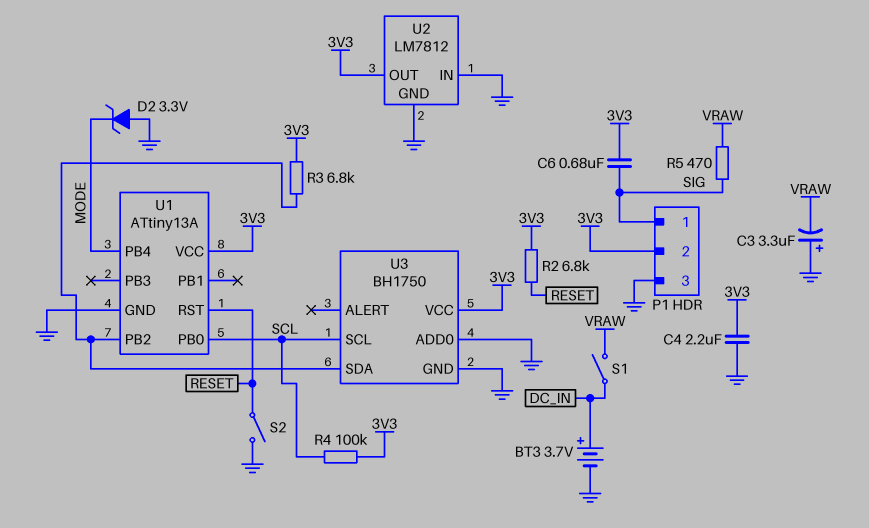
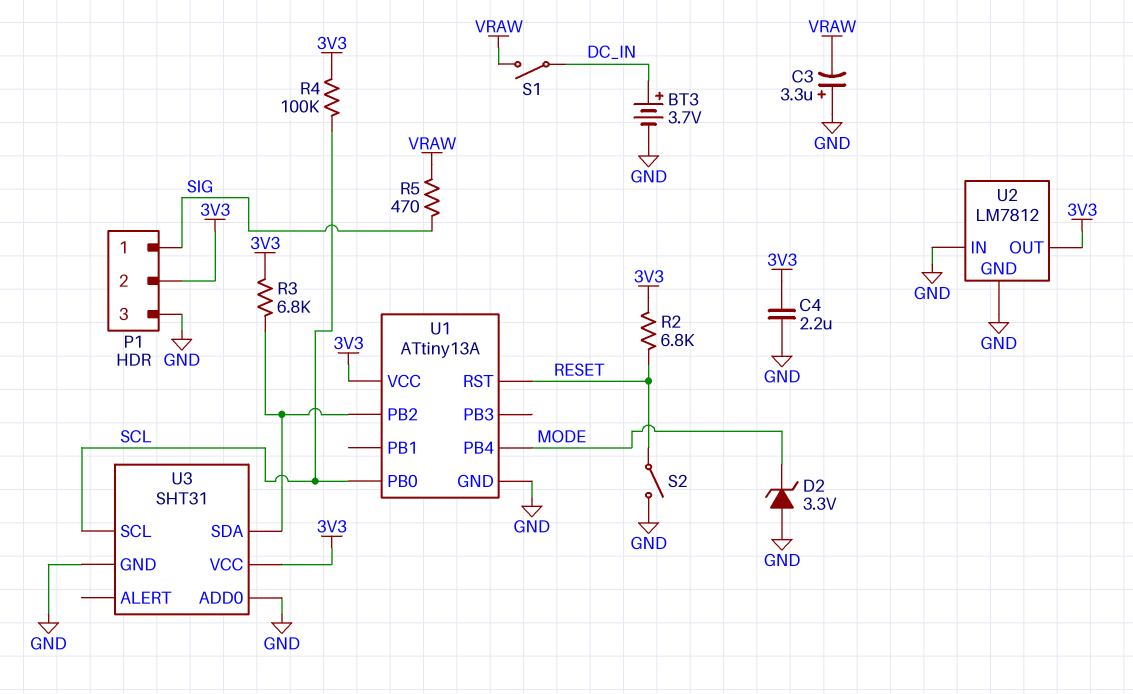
C6: 680nF (3V3, SIG) -> none
U3: BH1750 -> SHT31

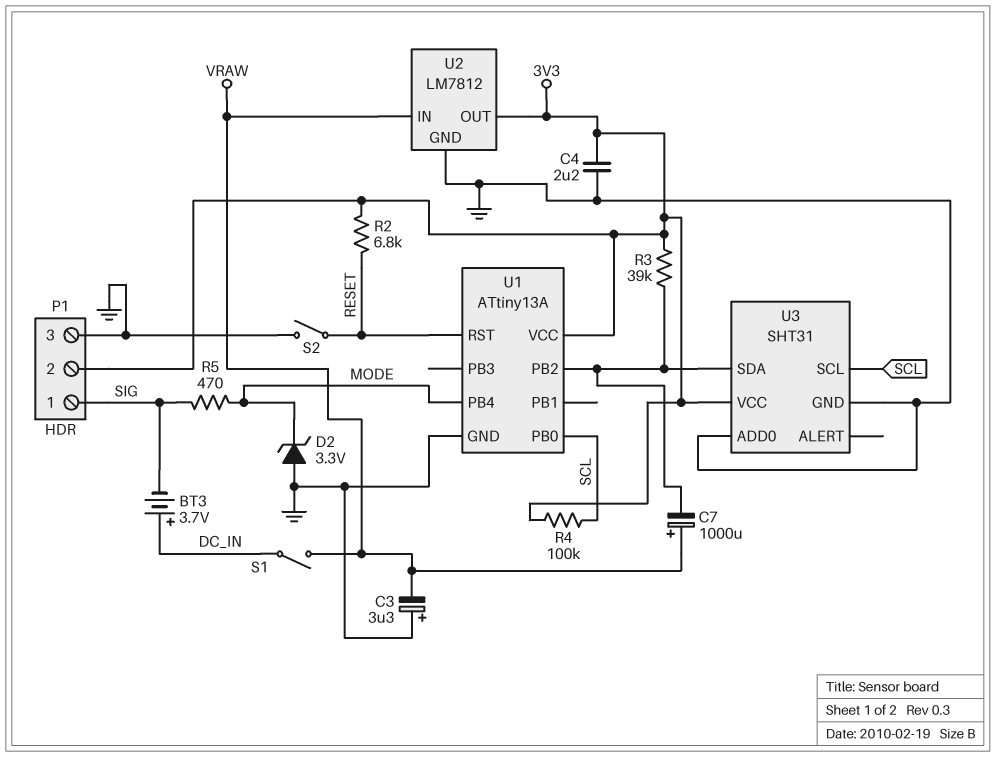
BT3: 3.7V (plus DC_IN, minus GND) -> 3.7V (plus DC_IN, minus SIG)
C7: none -> 1000uF (plus VRAW, minus U1/PB2)
R3: 6.8k (3V3, U1/PB2) -> 39k (3V3, U1/PB2)
R5: 470 (SIG, VRAW) -> 470 (MODE, SIG)
U2 pin IN: GND -> VRAW

